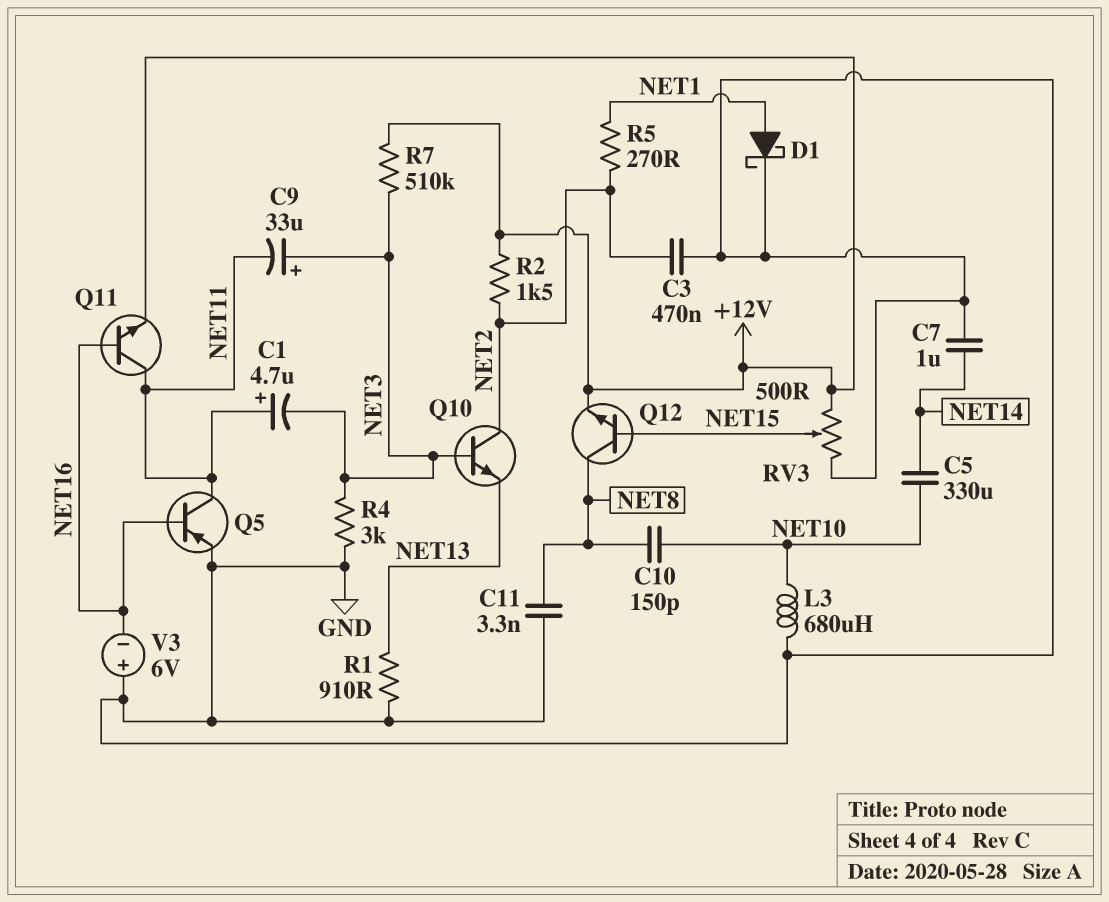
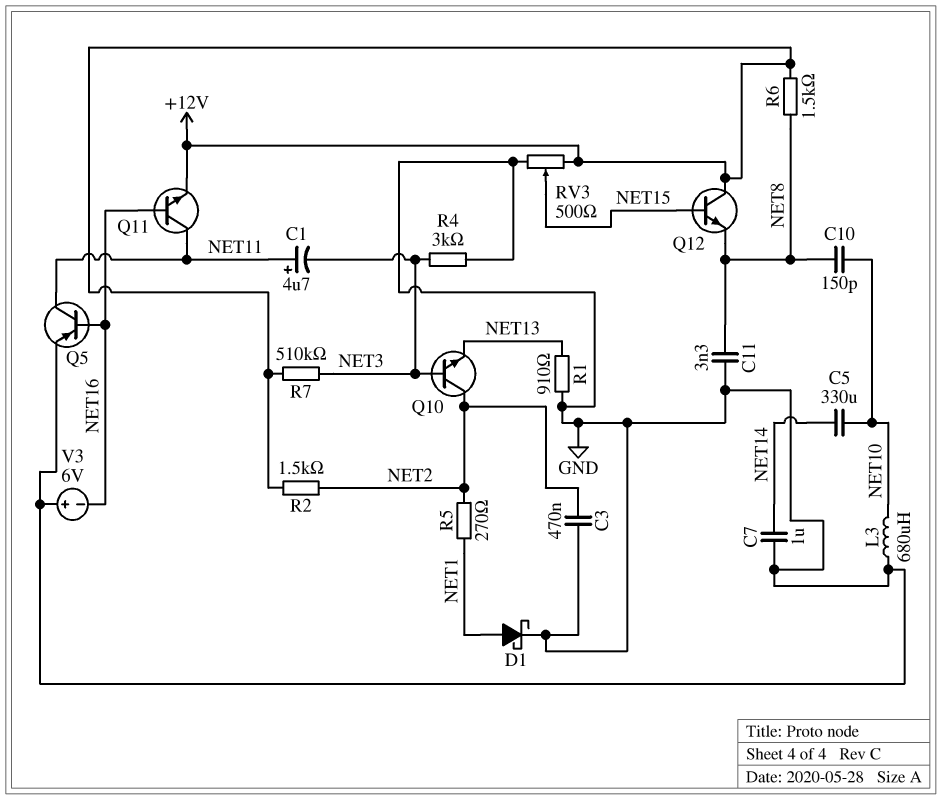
C9: 33uF (plus NET3, minus NET11) -> none
Q12: NPN (B NET15, C NET8, E +12V) -> NPN (B NET15, C +12V, E NET8)
R6: none -> 1.5k (+12V, NET8)

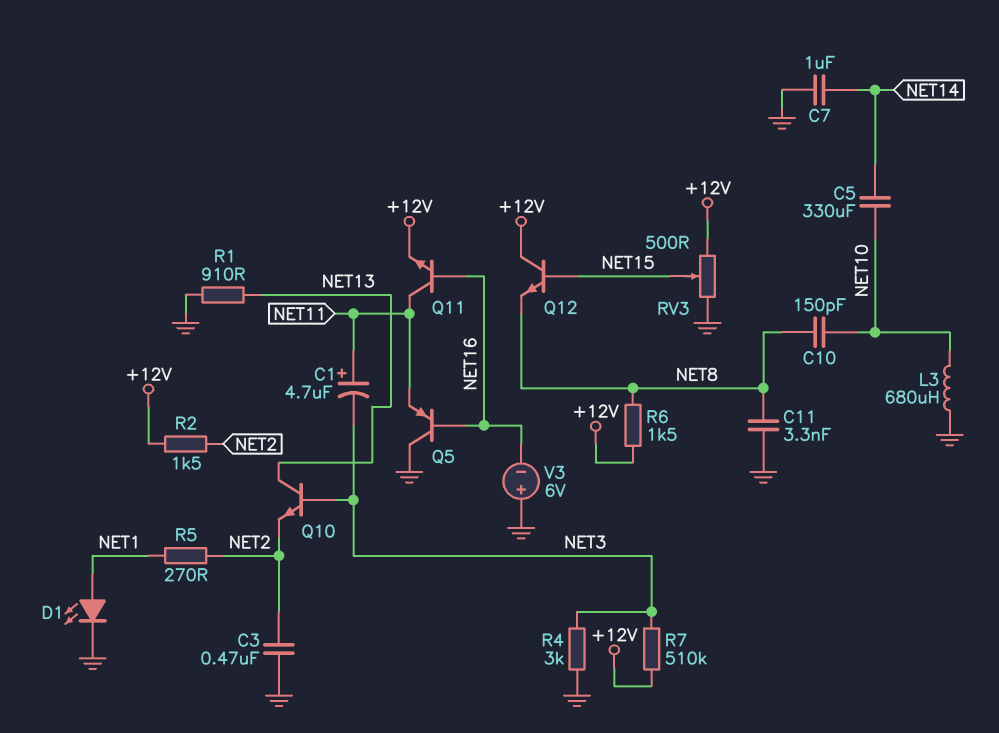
D1: schottky (A NET1, K GND) -> LED (A NET1, K GND)
Q5: PNP (B NET16, C NET11, E GND) -> PNP (B NET16, C GND, E NET11)
Q10: NPN (B NET3, C NET2, E NET13) -> NPN (B NET3, C NET13, E NET2)

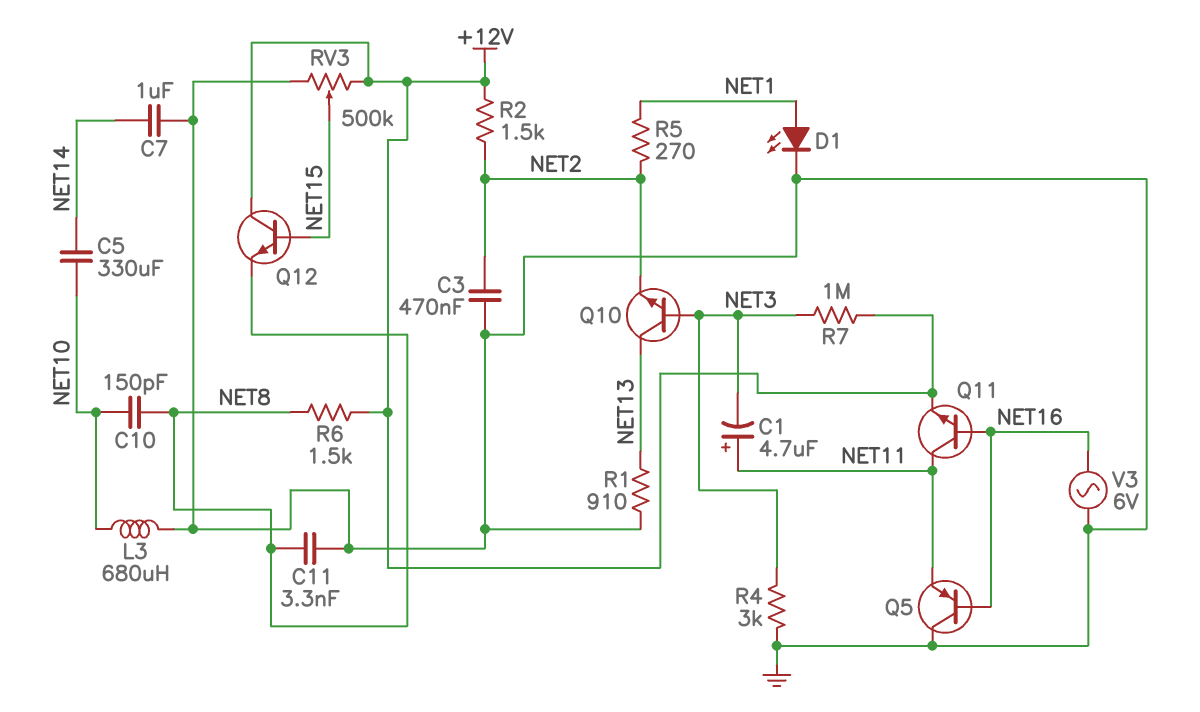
R7: 510k (+12V, NET3) -> 1M (+12V, NET3)
RV3: 500 (+12V, GND, wiper NET15) -> 500k (+12V, GND, wiper NET15)
V3: 6V (plus GND, minus NET16) -> AC 6V (GND, NET16)

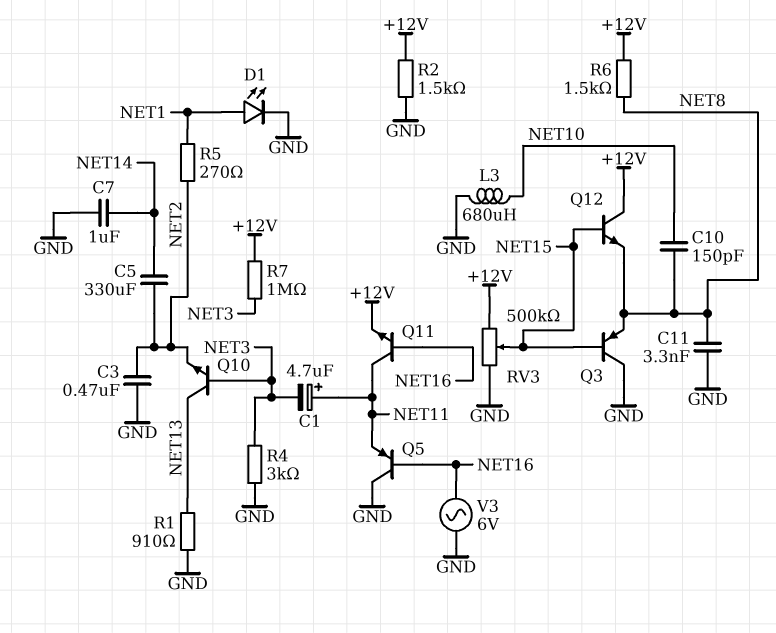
C5: 330uF (NET10, NET14) -> 330uF (NET2, NET14)
Q3: none -> PNP (B NET15, C GND, E NET8)
R2: 1.5k (+12V, NET2) -> 1.5k (+12V, GND)

